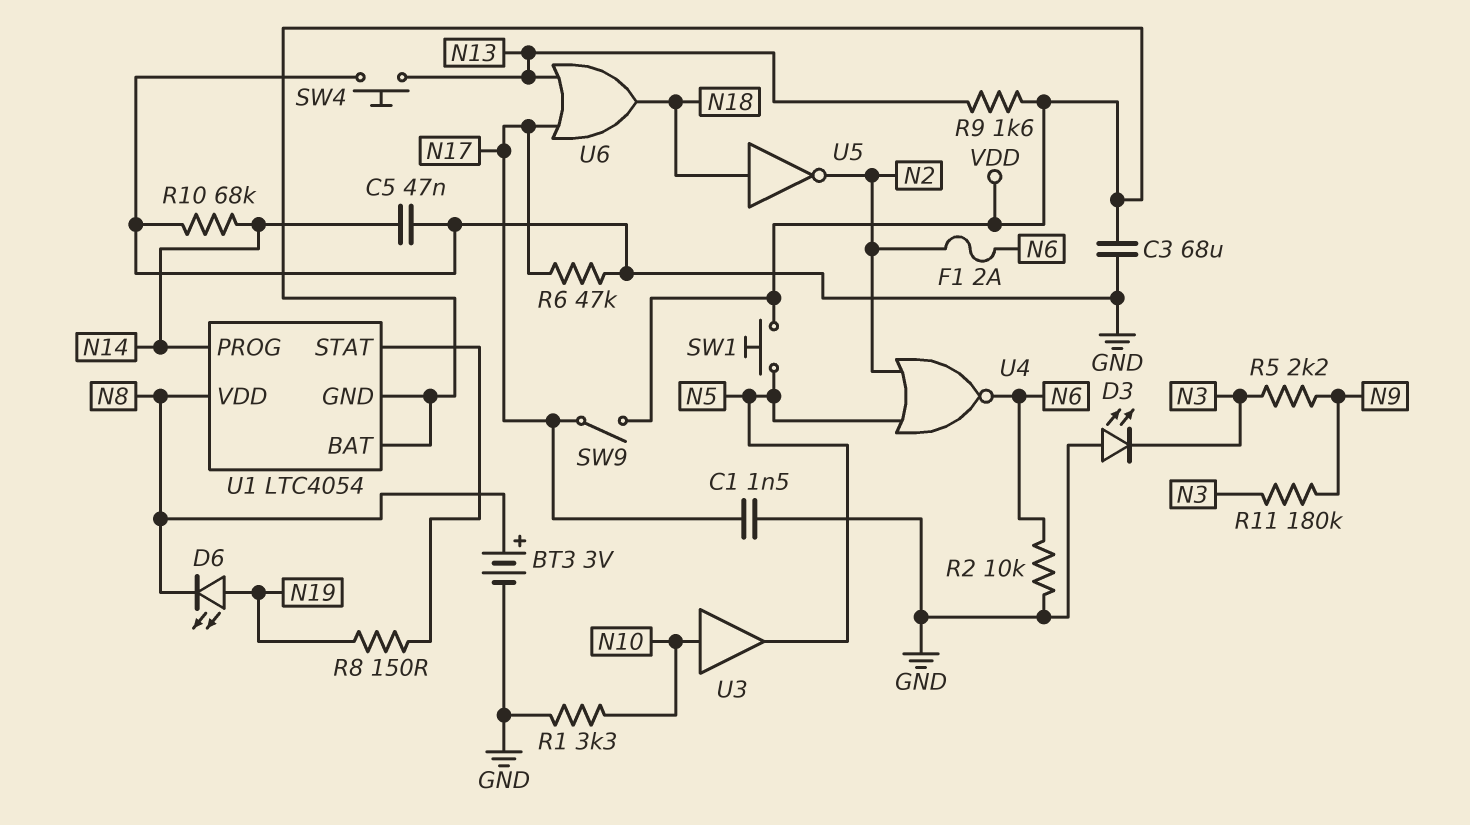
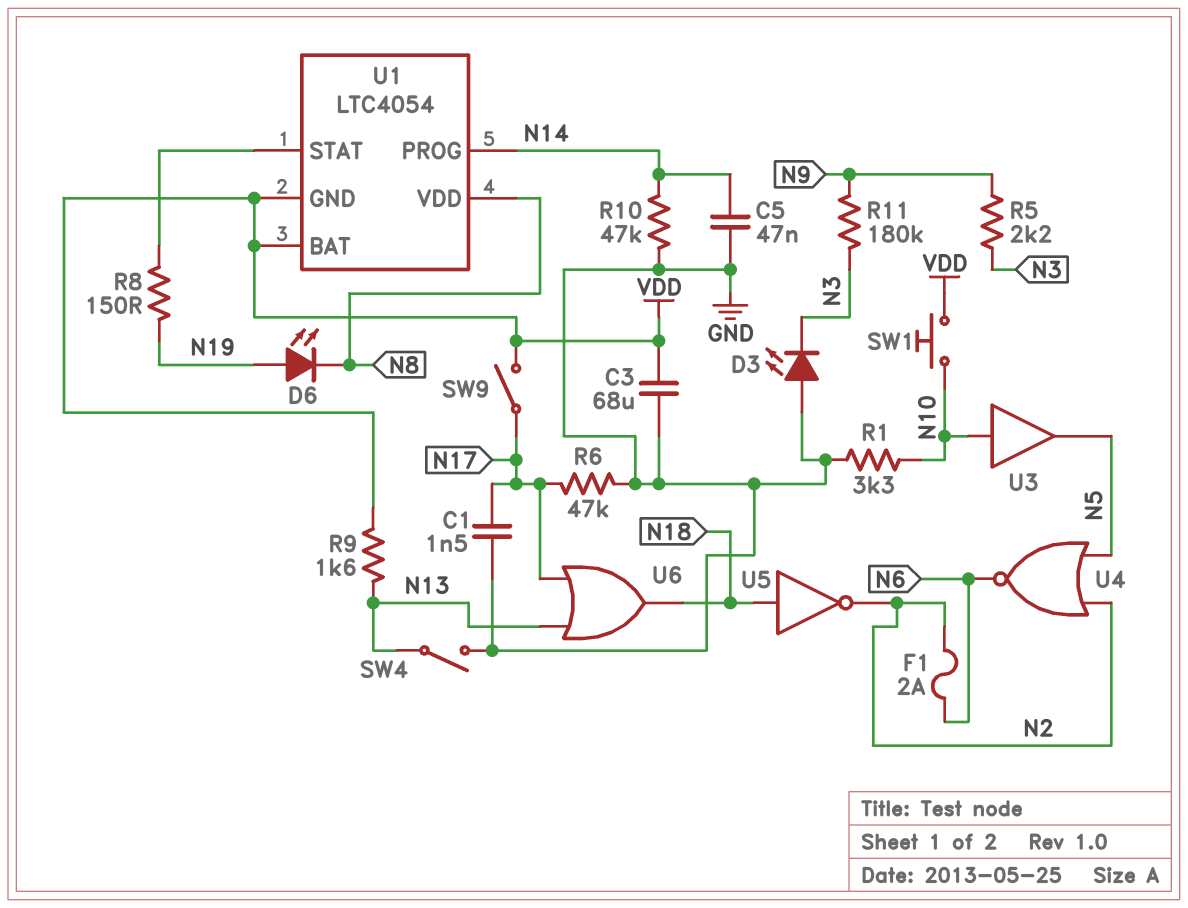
BT3: 3V (plus N8, minus GND) -> none
R2: 10k (GND, N6) -> none
R10: 68k (GND, N14) -> 47k (GND, N14)
SW1: button (N5, VDD) -> button (N10, VDD)
SW4: button (GND, N13) -> switch (GND, N13)

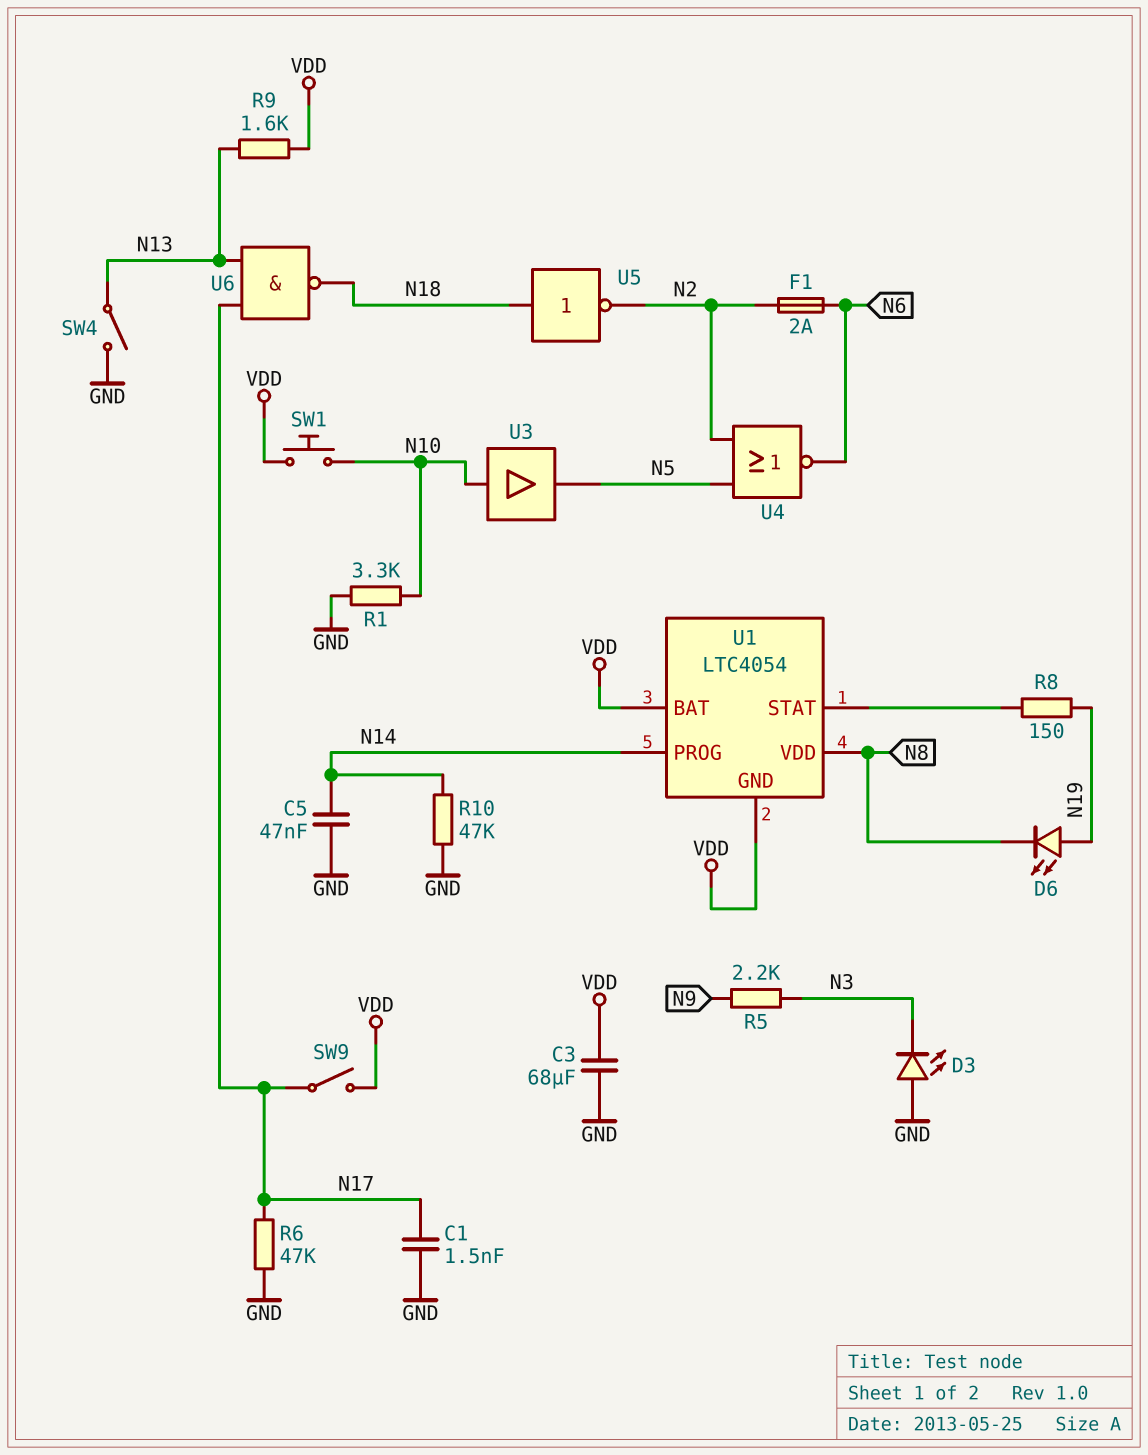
R11: 180k (N3, N9) -> none
U6: OR (in N13, in N17, out N18) -> NAND (in N13, in N17, out N18)

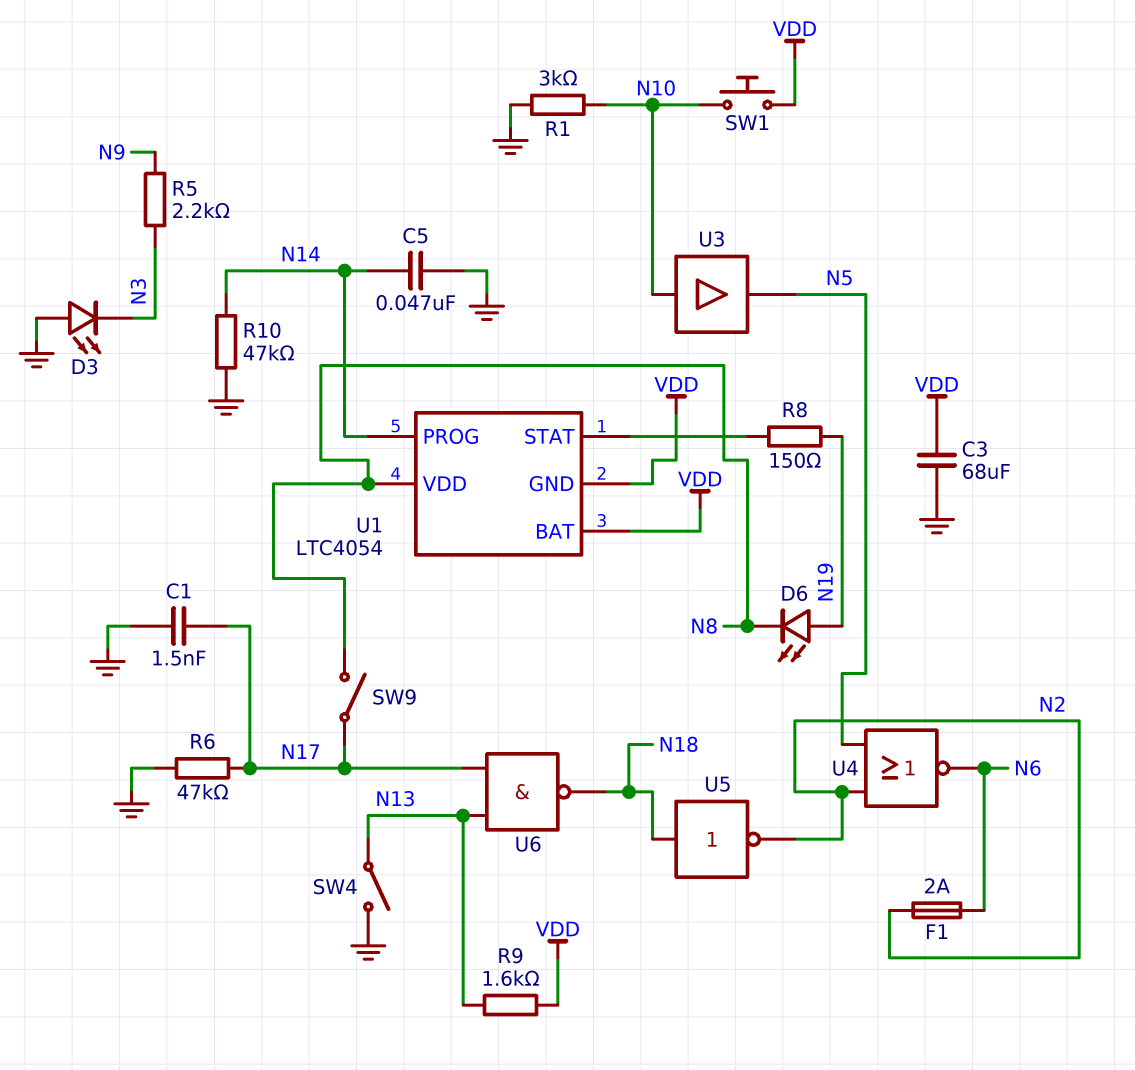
R1: 3.3k (GND, N10) -> 3k (GND, N10)
SW9: switch (N17, VDD) -> switch (N8, N17)

